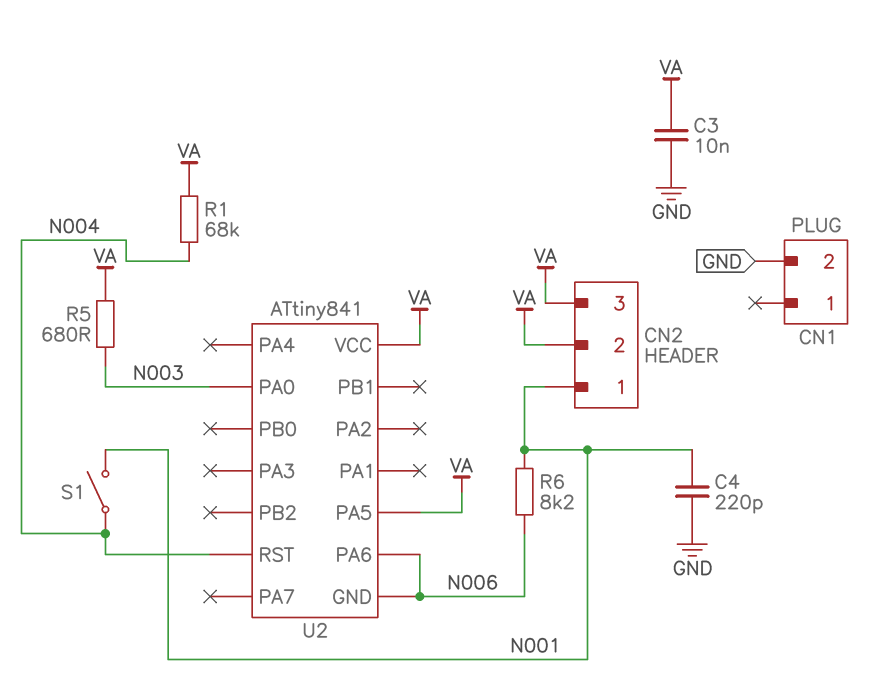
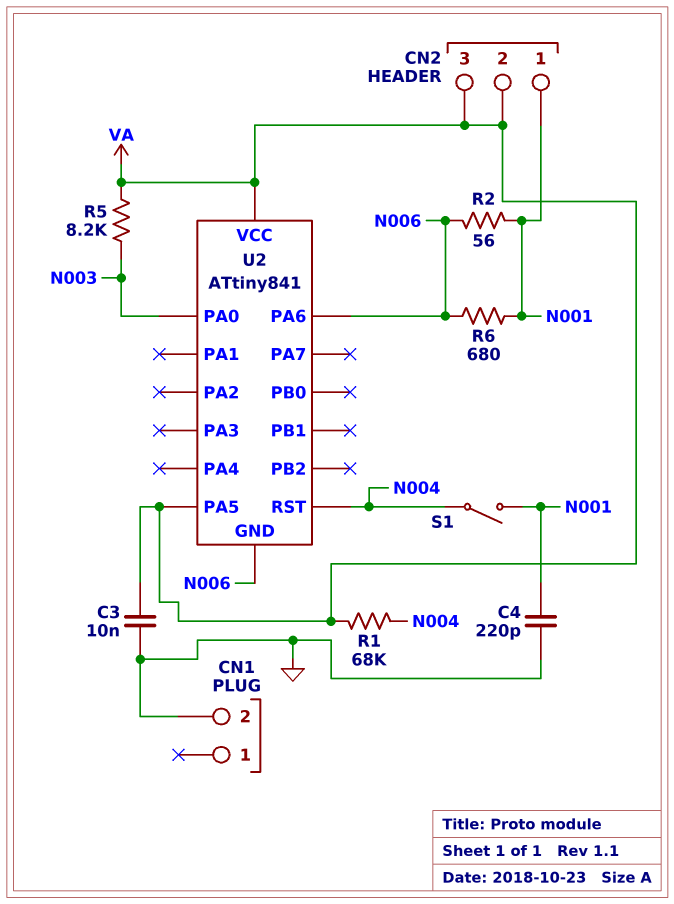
R2: none -> 56 (N001, N006)
R5: 680 (N003, VA) -> 8.2k (N003, VA)
R6: 8.2k (N001, N006) -> 680 (N001, N006)

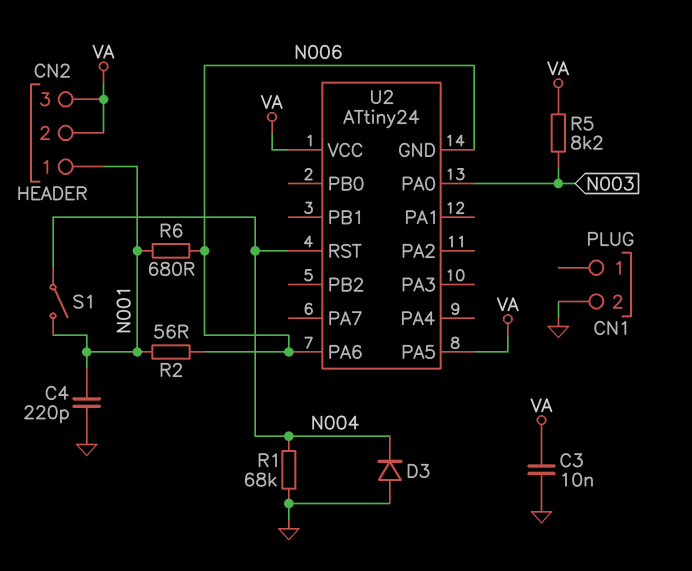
D3: none -> diode (A GND, K N004)
R1: 68k (N004, VA) -> 68k (GND, N004)
U2: ATtiny841 -> ATtiny24

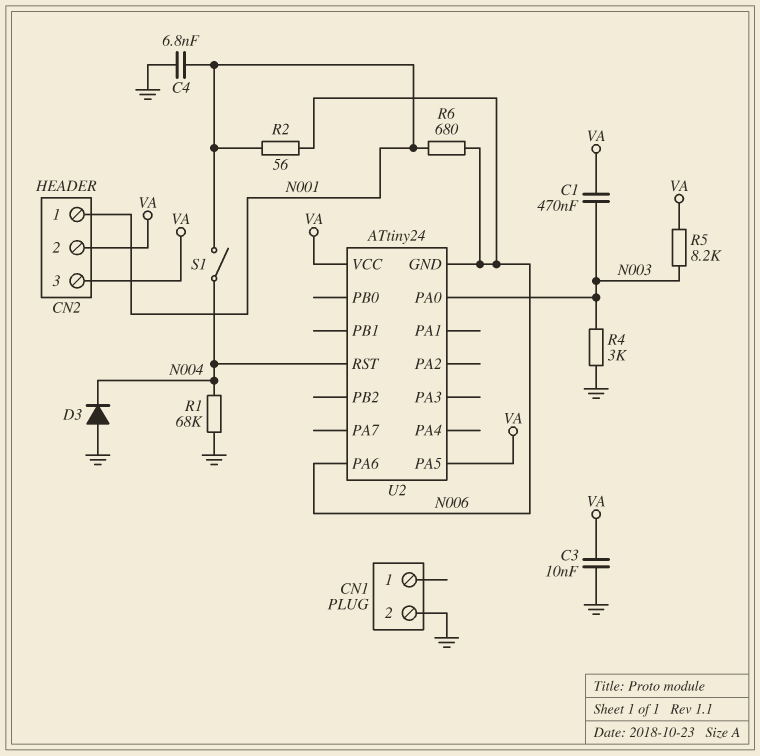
C1: none -> 470nF (N003, VA)
C4: 220pF (GND, N001) -> 6.8nF (GND, N001)
R4: none -> 3k (GND, N003)

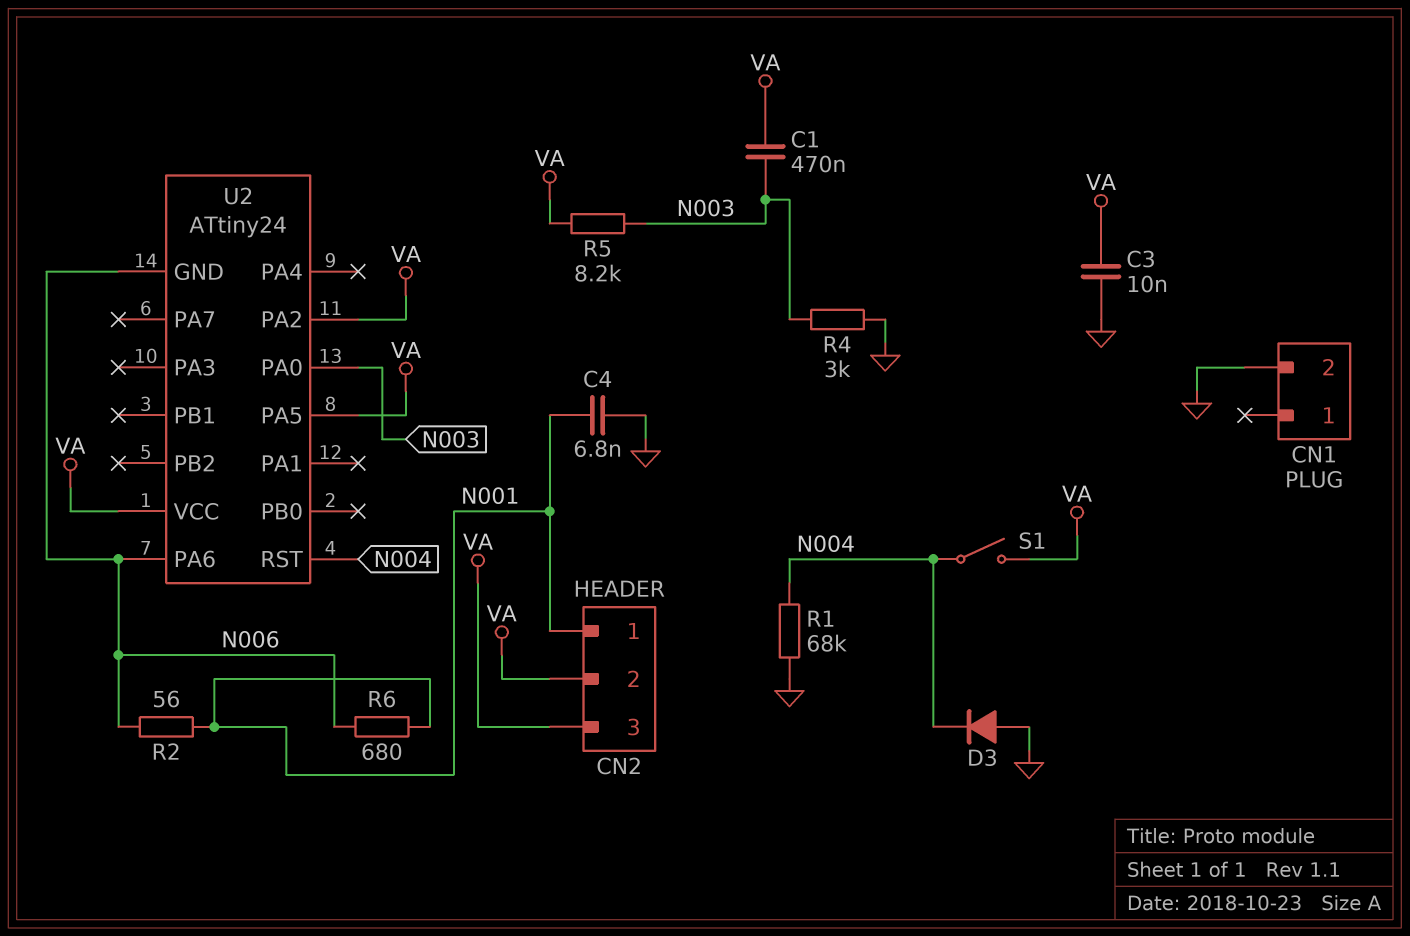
S1: switch (N001, N004) -> switch (N004, VA)
U2 pin PA2: none -> VA

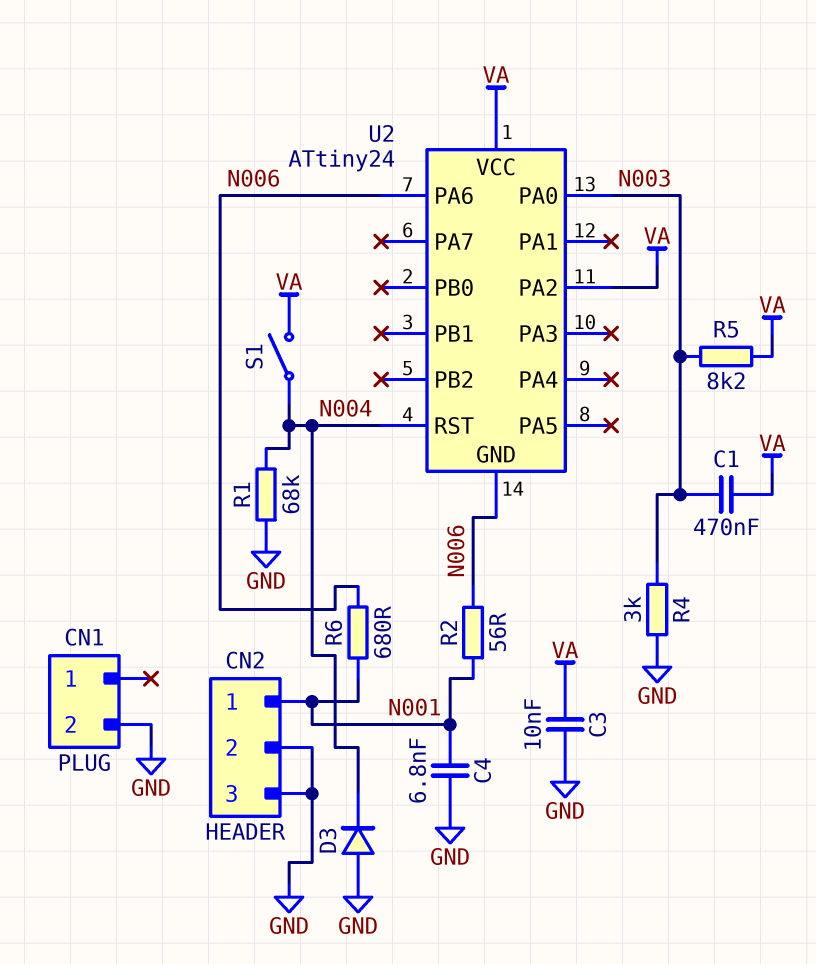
CN2 pin 2: VA -> GND
CN2 pin 3: VA -> GND
U2 pin PA5: VA -> none

